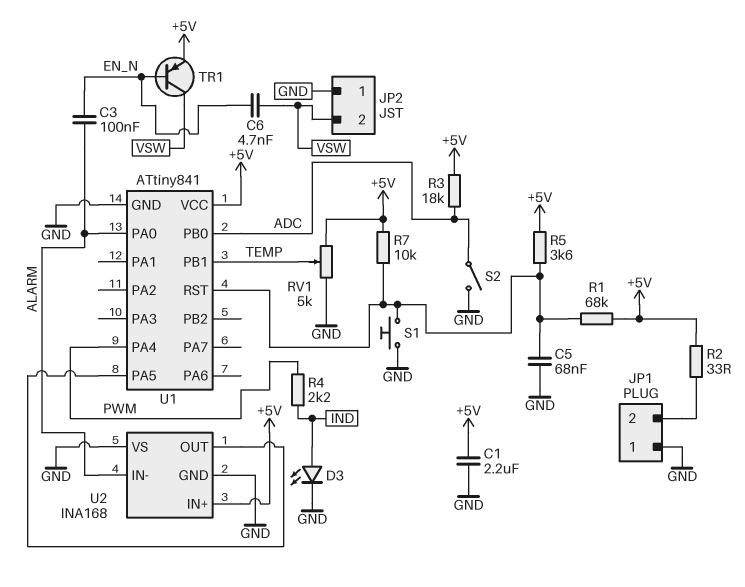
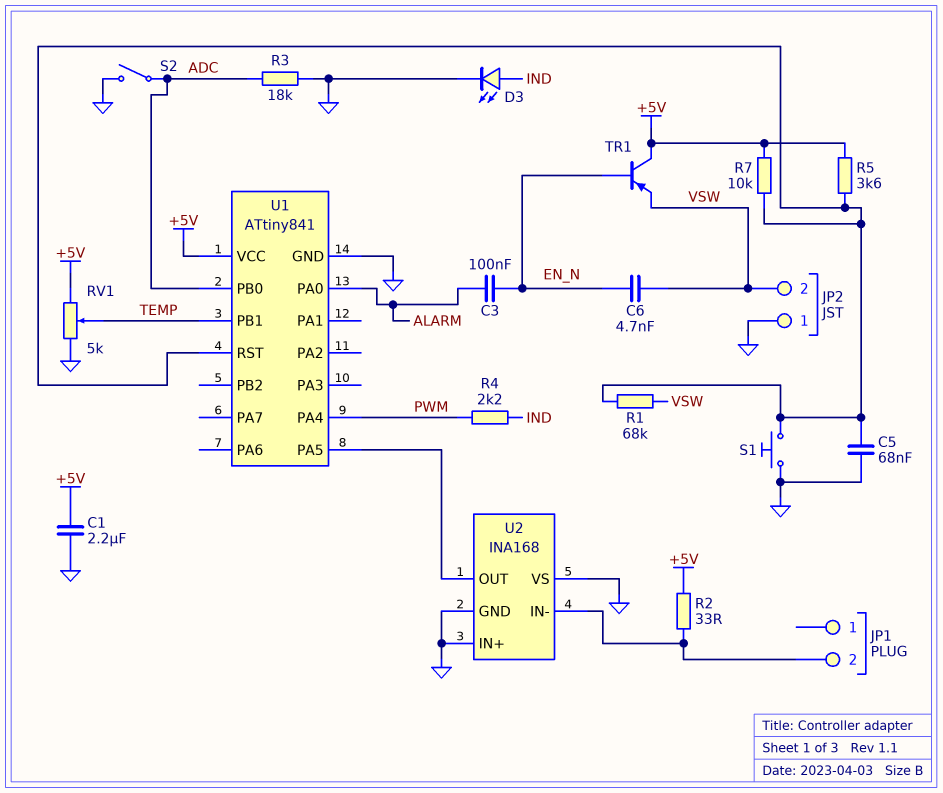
JP1 pin 1: GND -> none
R1: 68k (+5V, U1/RST) -> 68k (U1/RST, VSW)
R3: 18k (+5V, ADC) -> 18k (ADC, GND)
TR1: PNP (B EN_N, C VSW, E +5V) -> PNP (B EN_N, C +5V, E VSW)
U2 pin IN+: +5V -> GND
U2 pin IN-: ALARM -> JP1/2

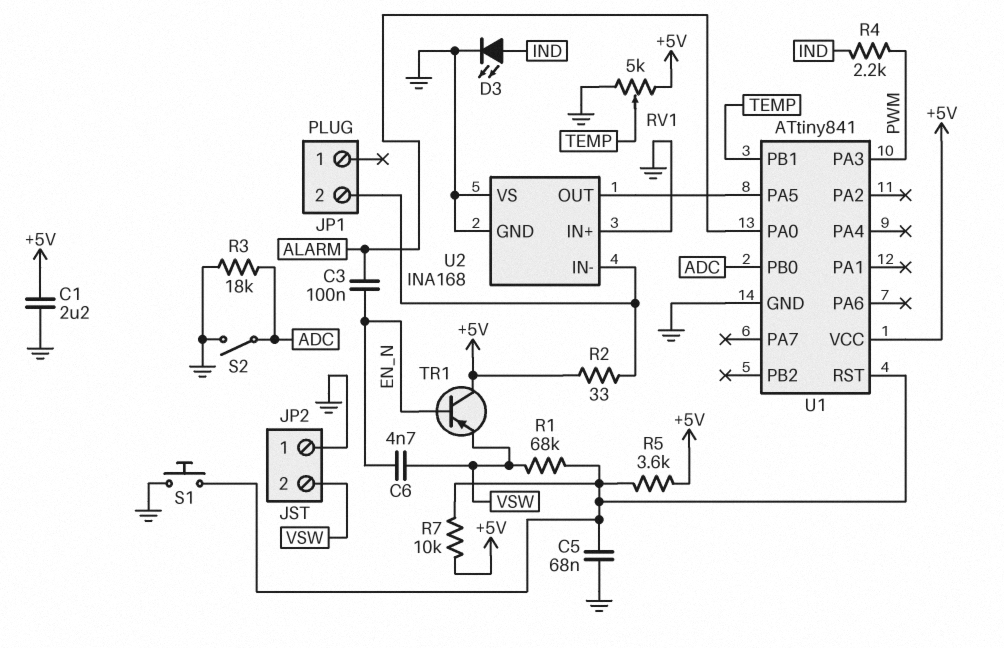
U1 pin PA3: none -> PWM
U1 pin PA4: PWM -> none

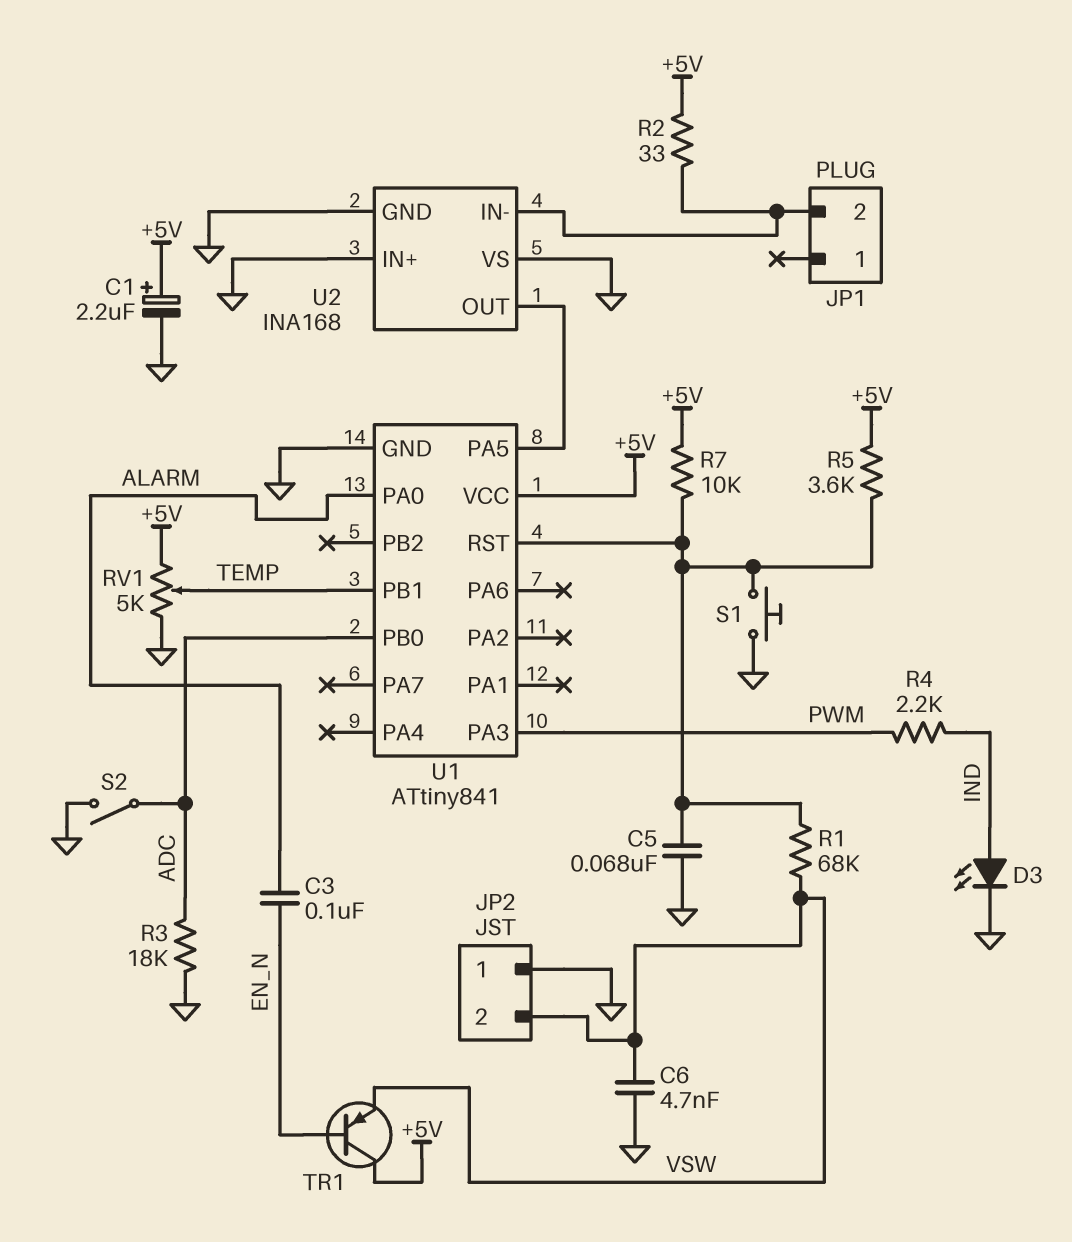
C1: 2.2uF (+5V, GND) -> 2.2uF (plus +5V, minus GND)
C6: 4.7nF (EN_N, VSW) -> 4.7nF (GND, VSW)

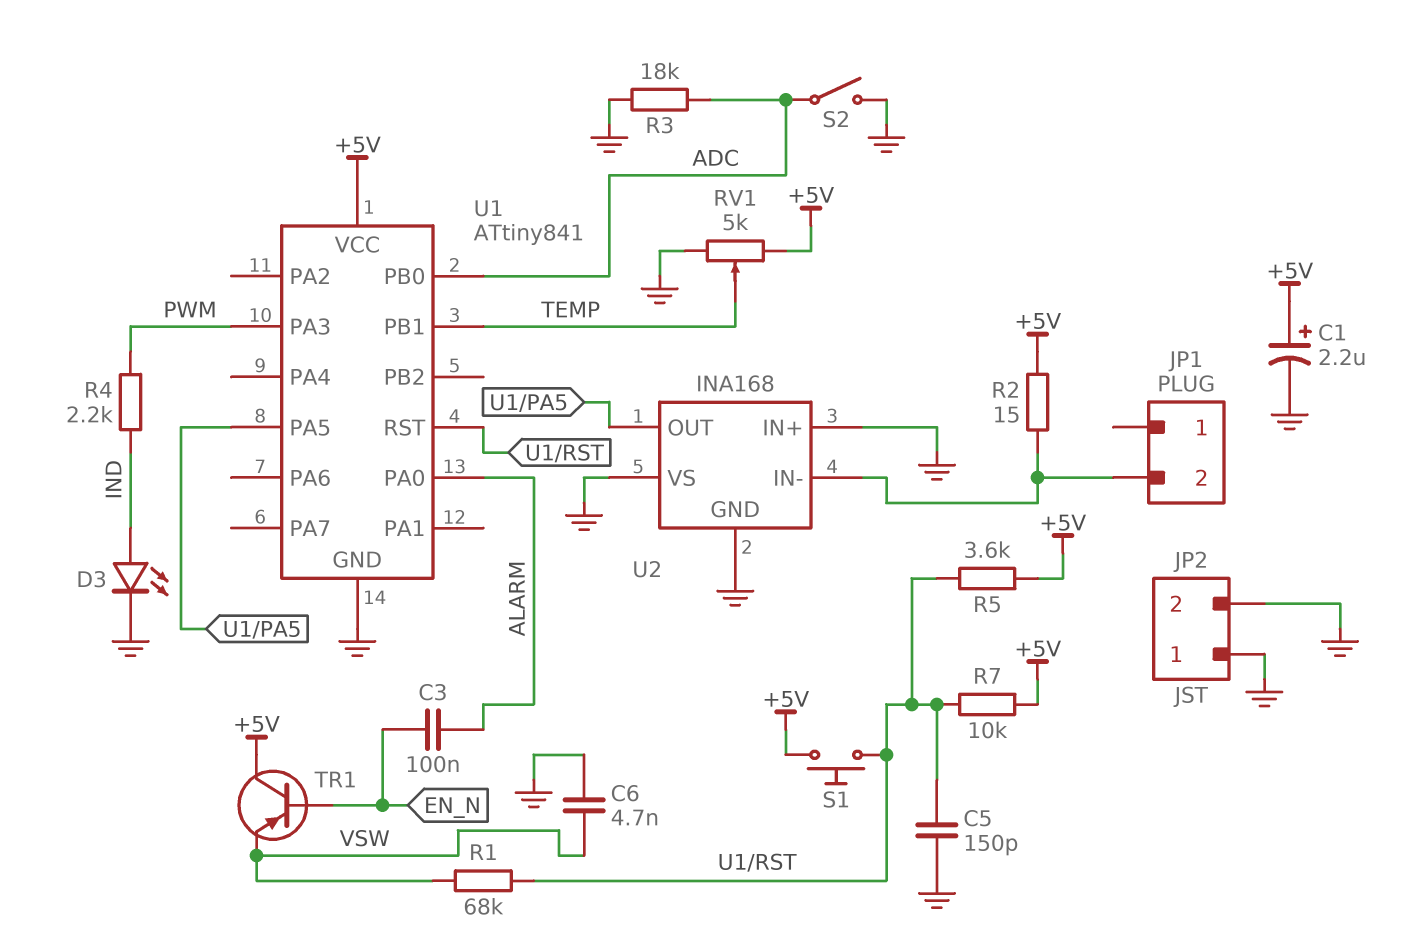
C5: 68nF (GND, U1/RST) -> 150pF (GND, U1/RST)
JP2 pin 2: VSW -> GND
R2: 33 (+5V, JP1/2) -> 15 (+5V, JP1/2)
S1: button (GND, U1/RST) -> button (+5V, U1/RST)

